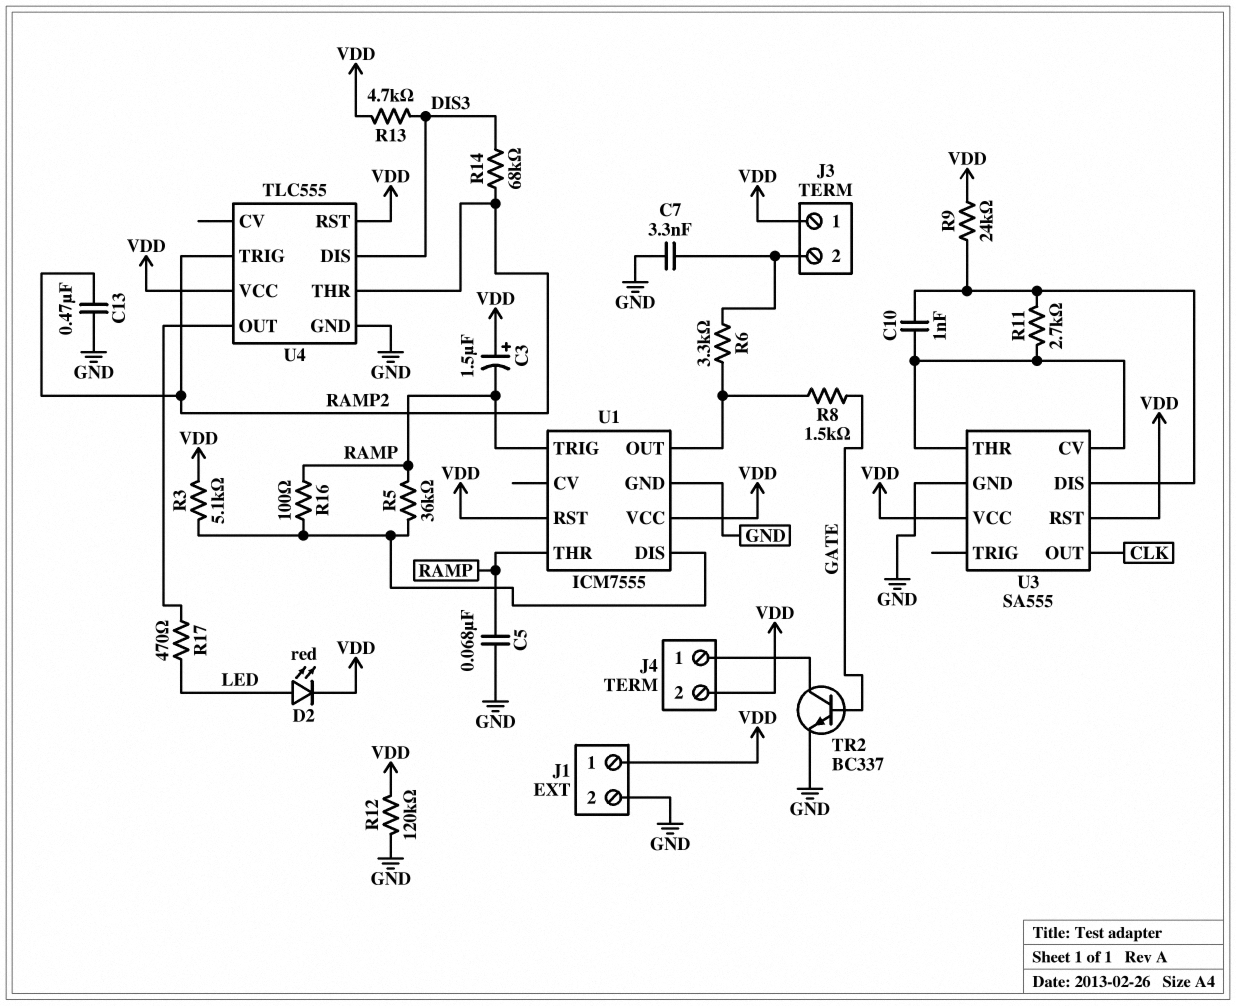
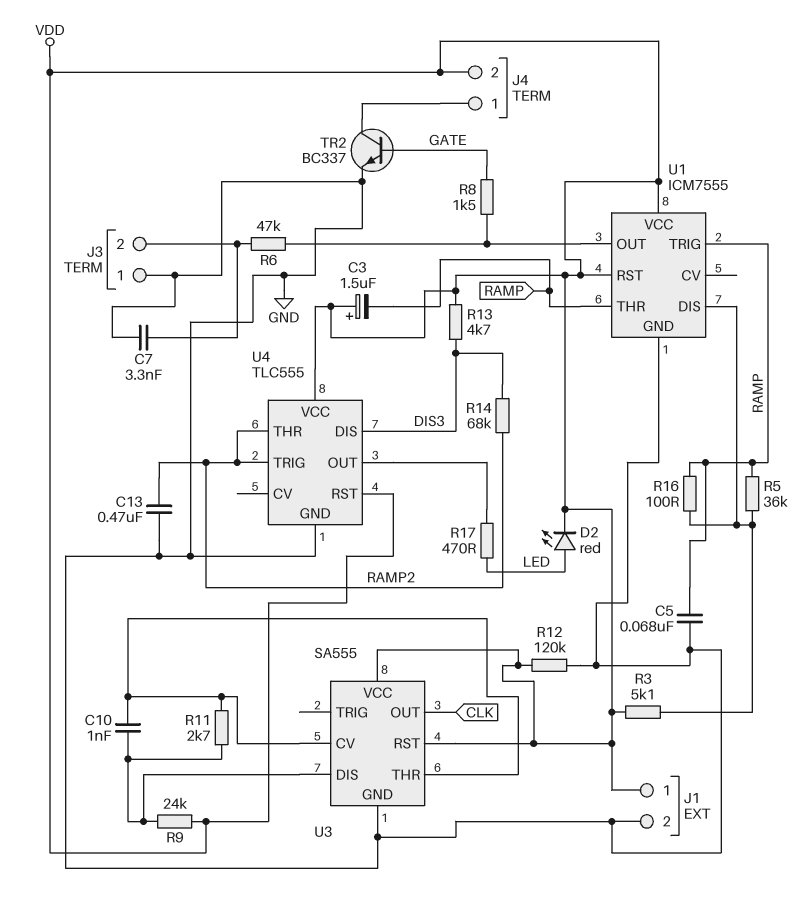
J3 pin 1: VDD -> GND
R6: 3.3k (J3/2, U1/OUT) -> 47k (J3/2, U1/OUT)

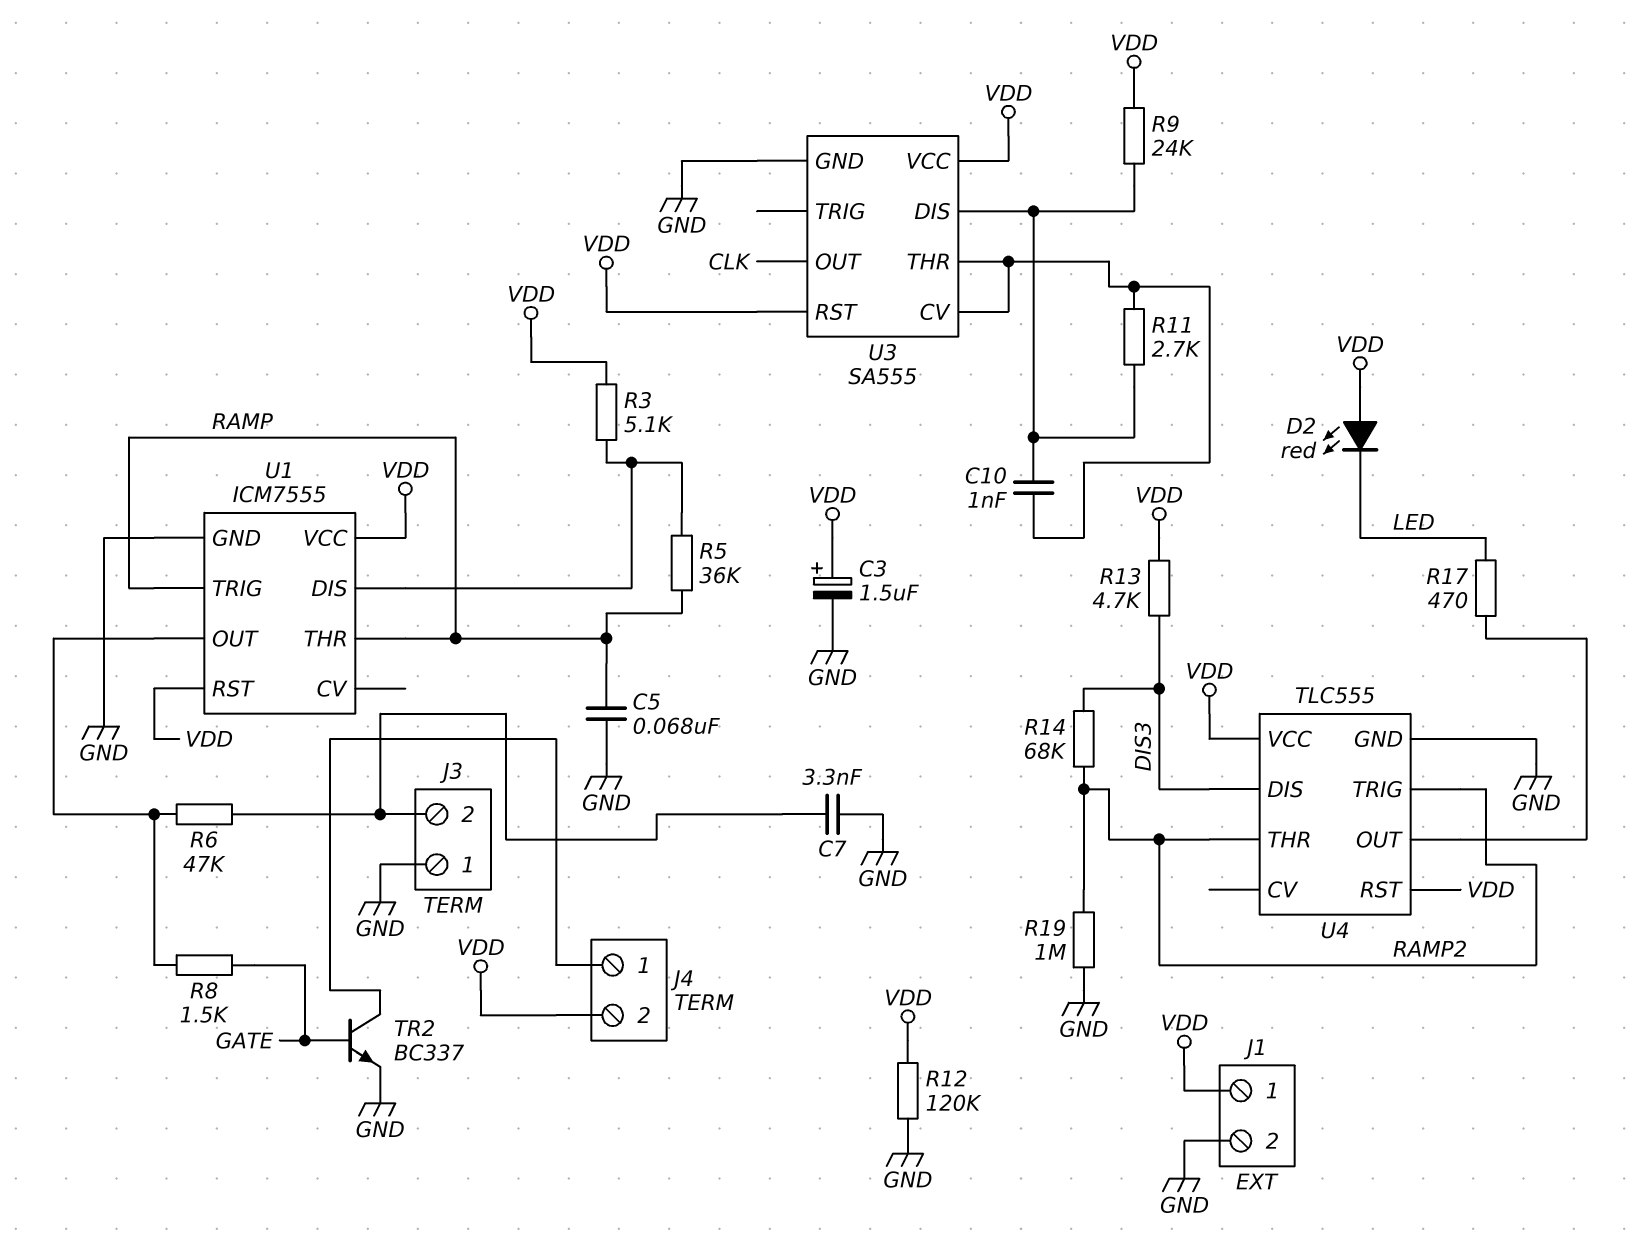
C3: 1.5uF (plus VDD, minus RAMP) -> 1.5uF (plus VDD, minus GND)
C13: 470nF (GND, RAMP2) -> none
D2: LED red (A LED, K VDD) -> LED red (A VDD, K LED)
R16: 100 (RAMP, U1/DIS) -> none
R19: none -> 1M (GND, RAMP2)

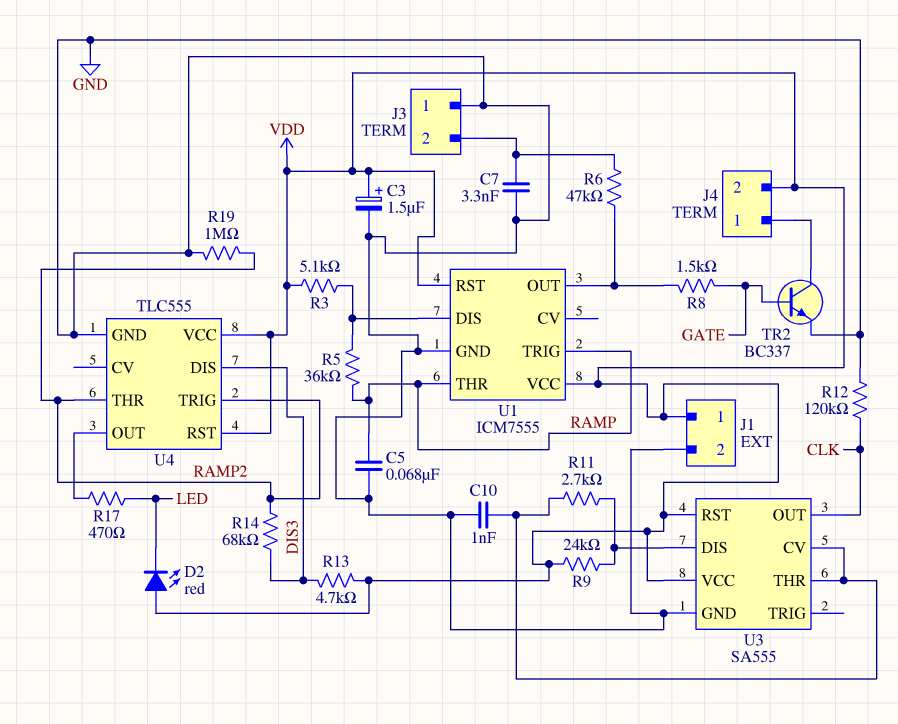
C10: 1nF (U3/CV, U3/DIS) -> 1nF (GND, U3/CV)
R12: 120k (GND, VDD) -> 120k (CLK, GND)

